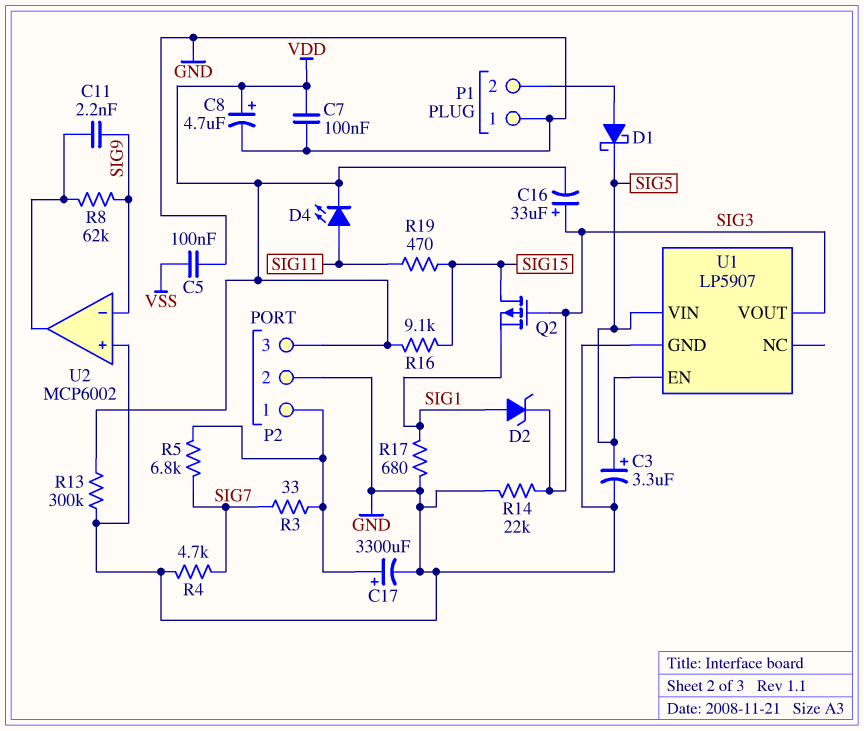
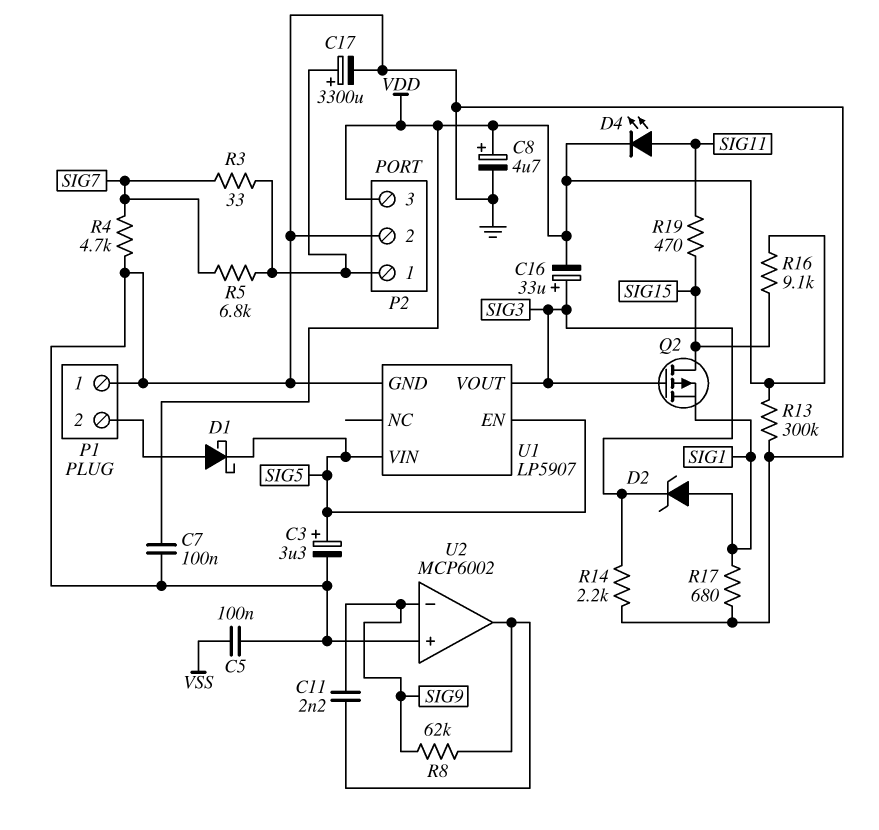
R14: 22k (GND, SIG3) -> 2.2k (GND, SIG3)

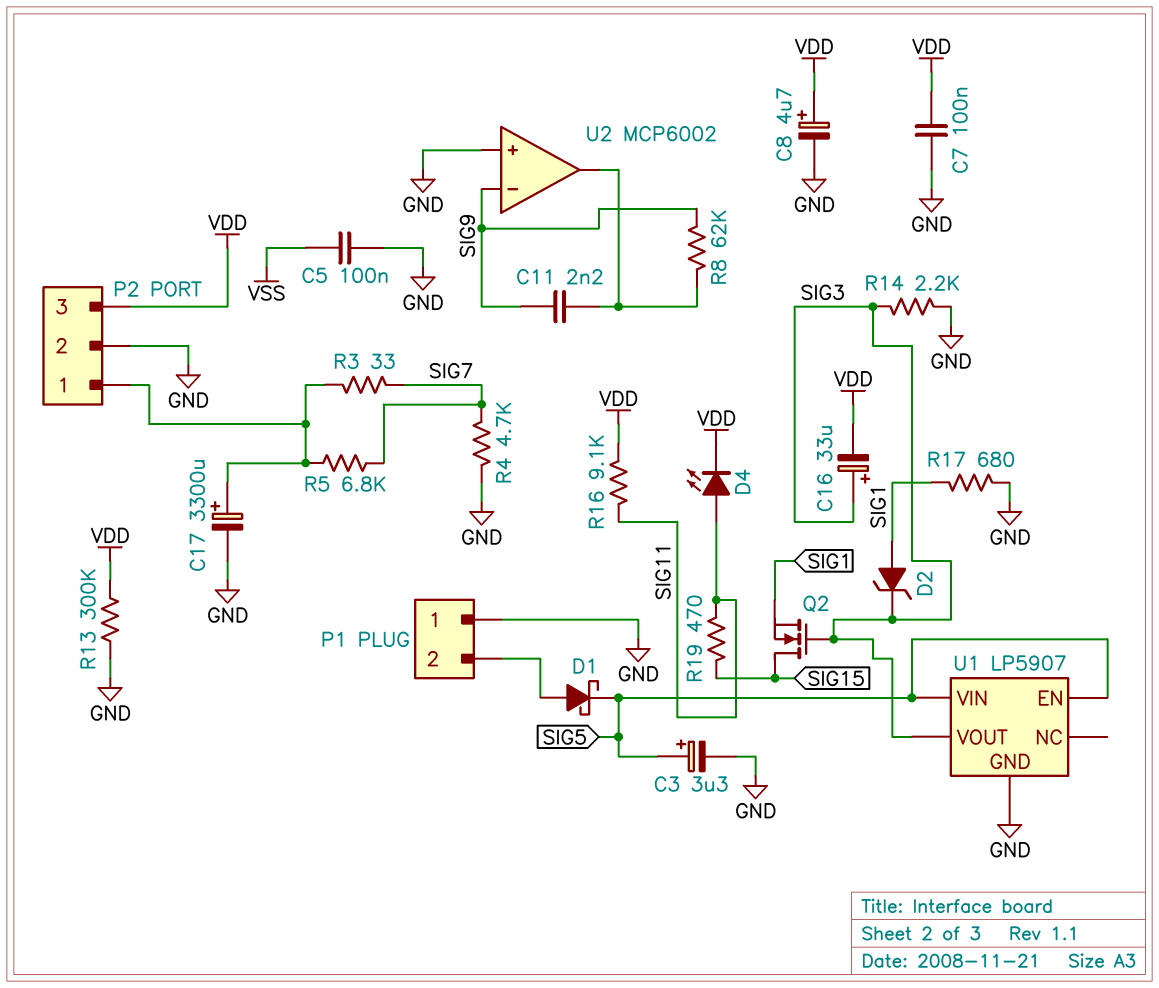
Q2: PMOS (G SIG3, D SIG15, S SIG1) -> NMOS (G SIG3, D SIG15, S SIG1)
R16: 9.1k (SIG15, VDD) -> 9.1k (SIG11, VDD)

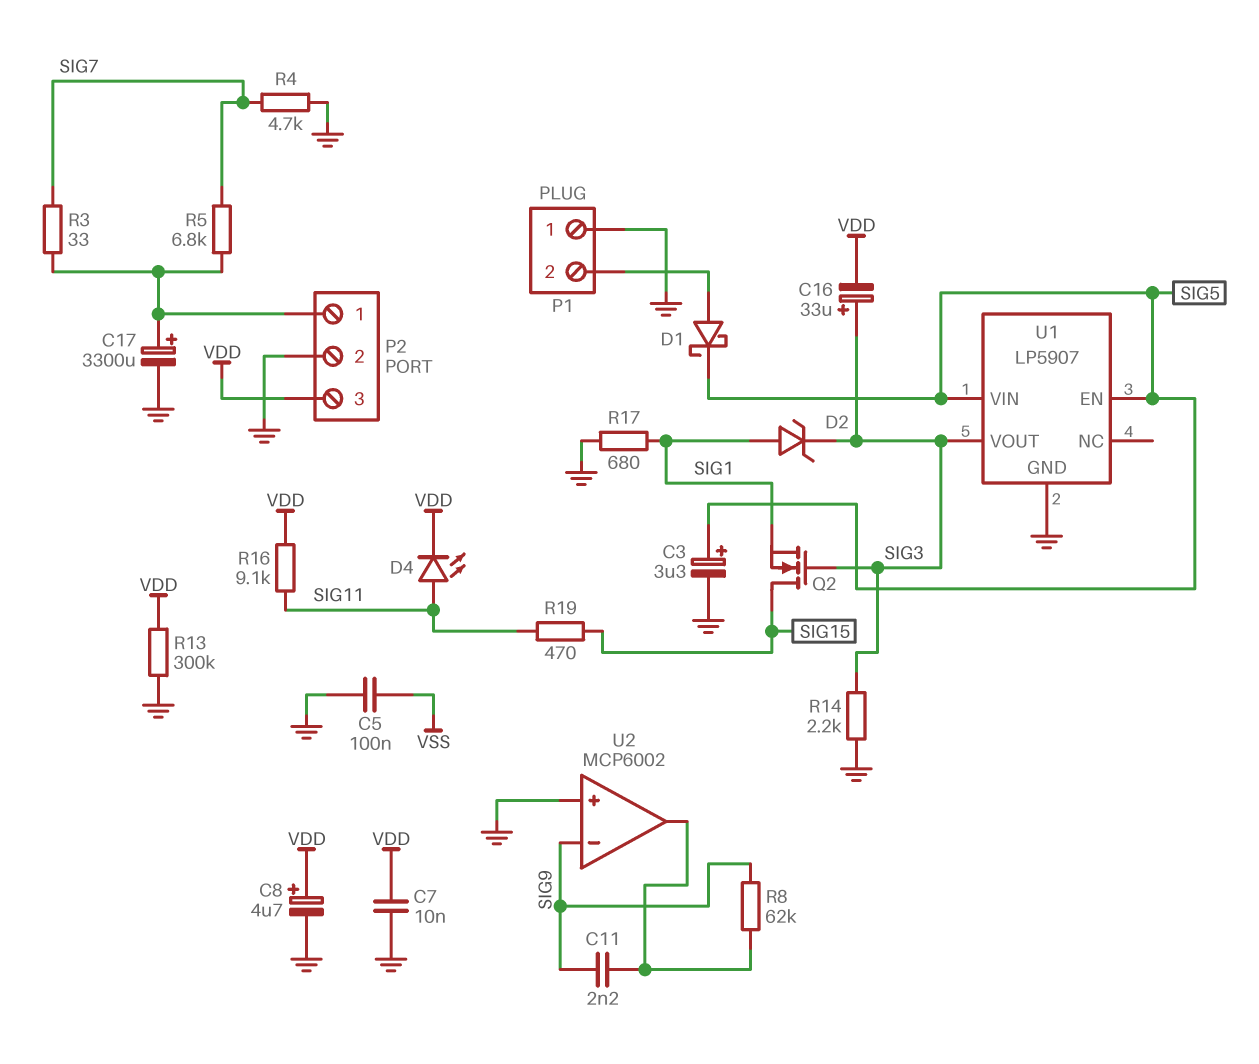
C7: 100nF (GND, VDD) -> 10nF (GND, VDD)

